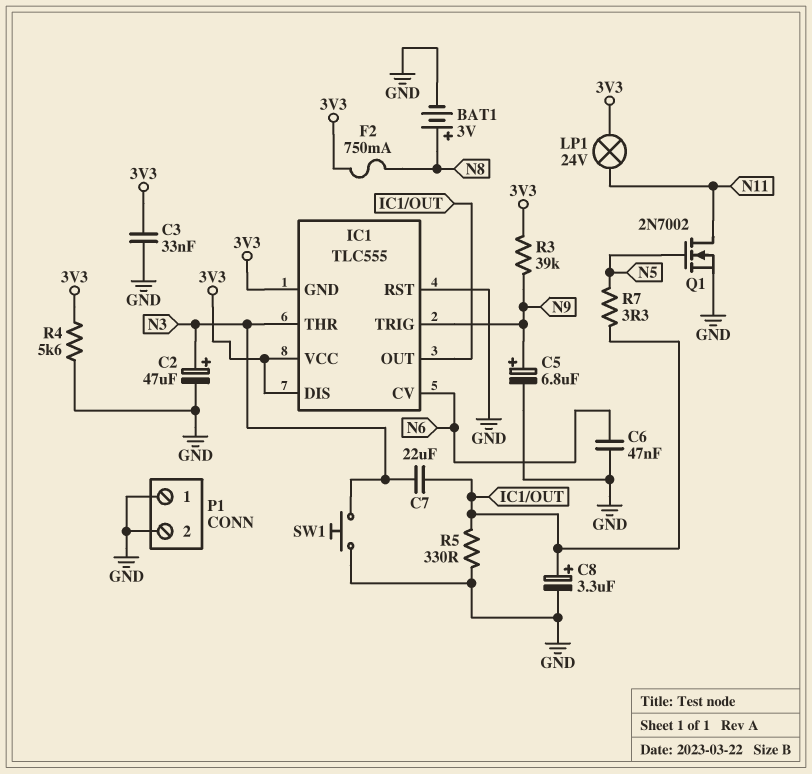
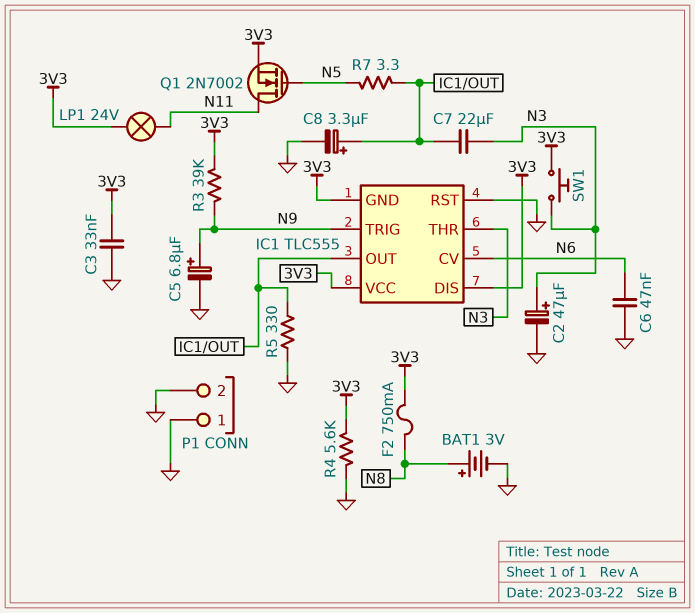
Q1: NMOS 2N7002 (G N5, D N11, S GND) -> NMOS 2N7002 (G N5, D N11, S 3V3)
SW1: button (GND, N3) -> button (3V3, N3)

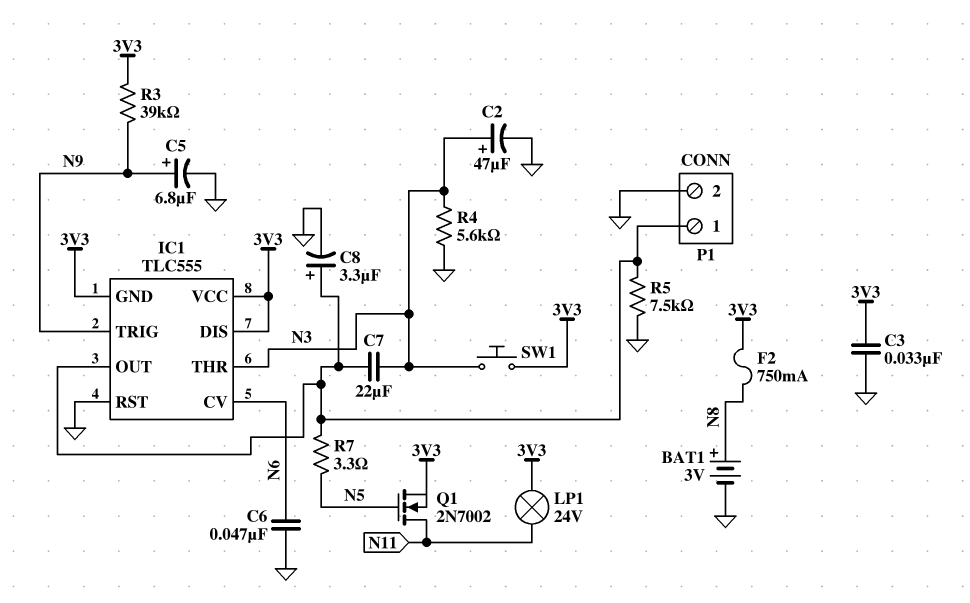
P1 pin 1: GND -> IC1/OUT
R4: 5.6k (3V3, GND) -> 5.6k (GND, N3)
R5: 330 (GND, IC1/OUT) -> 7.5k (GND, IC1/OUT)

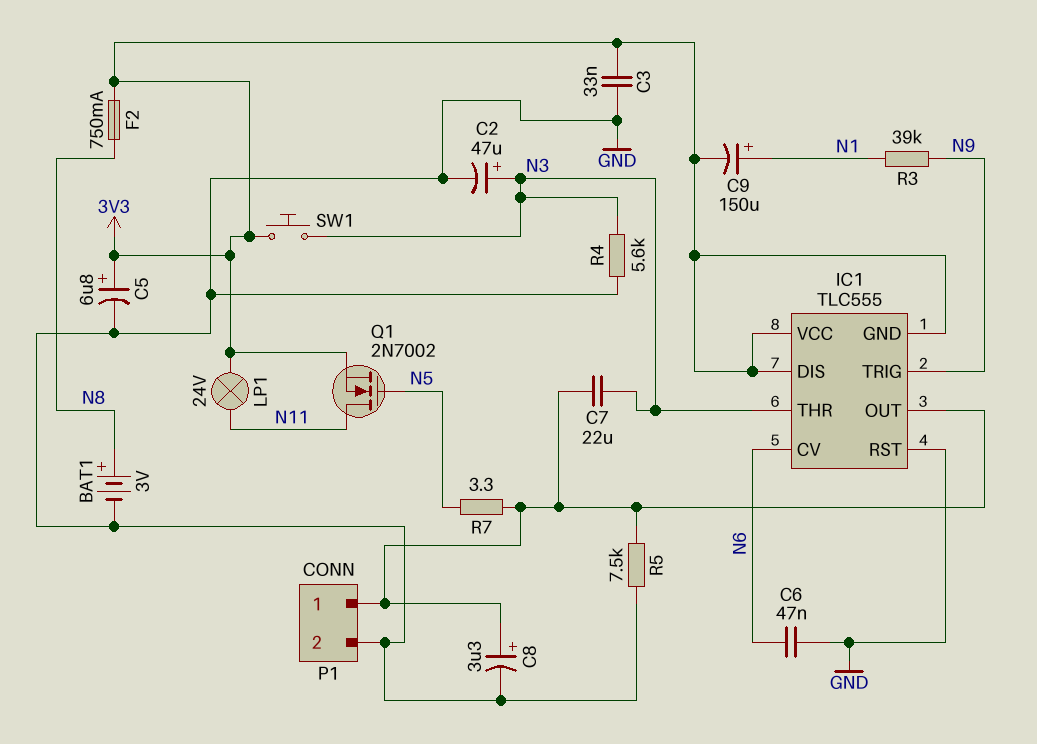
C5: 6.8uF (plus N9, minus GND) -> 6.8uF (plus 3V3, minus GND)
C9: none -> 150uF (plus N1, minus 3V3)
R3: 39k (3V3, N9) -> 39k (N1, N9)

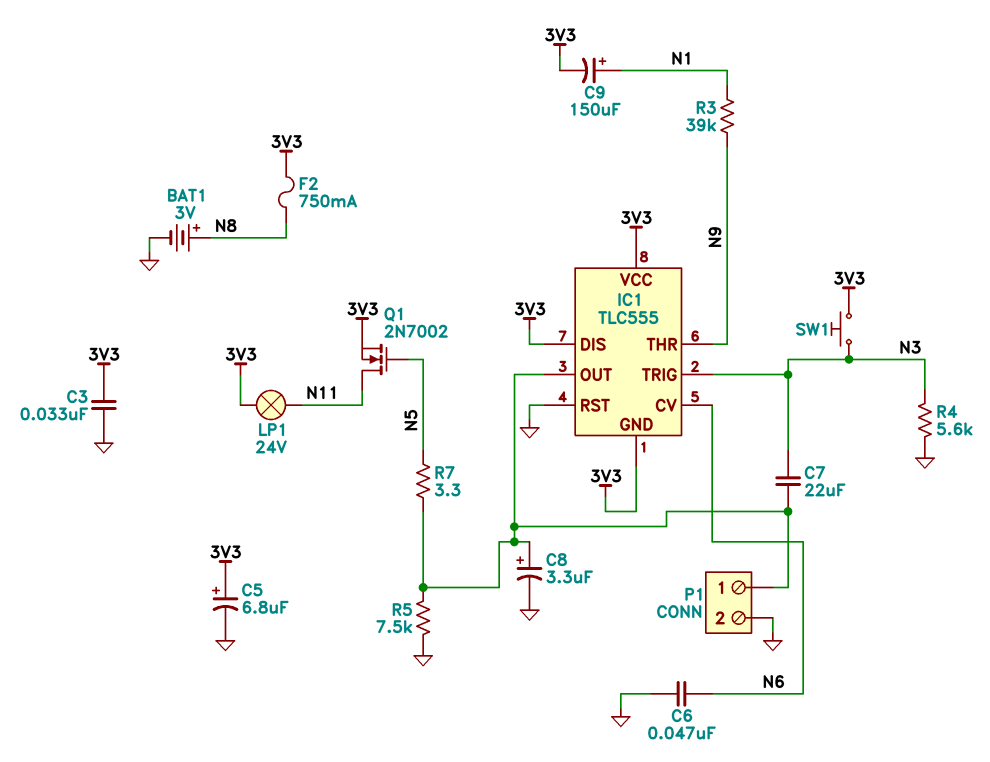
C2: 47uF (plus N3, minus GND) -> none
IC1 pin THR: N3 -> N9
IC1 pin TRIG: N9 -> N3

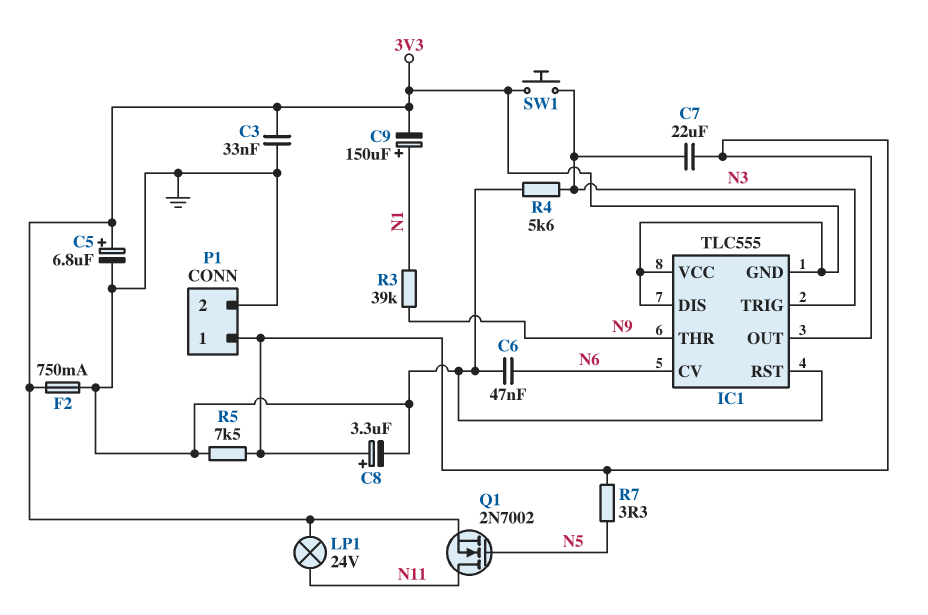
BAT1: 3V (plus N8, minus GND) -> none
F2: 750mA (3V3, N8) -> 750mA (3V3, GND)

